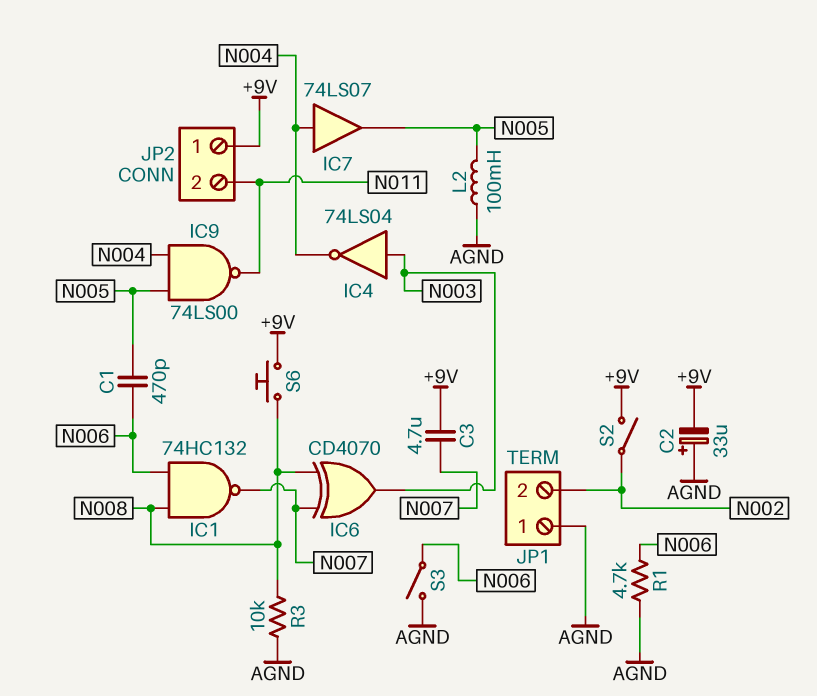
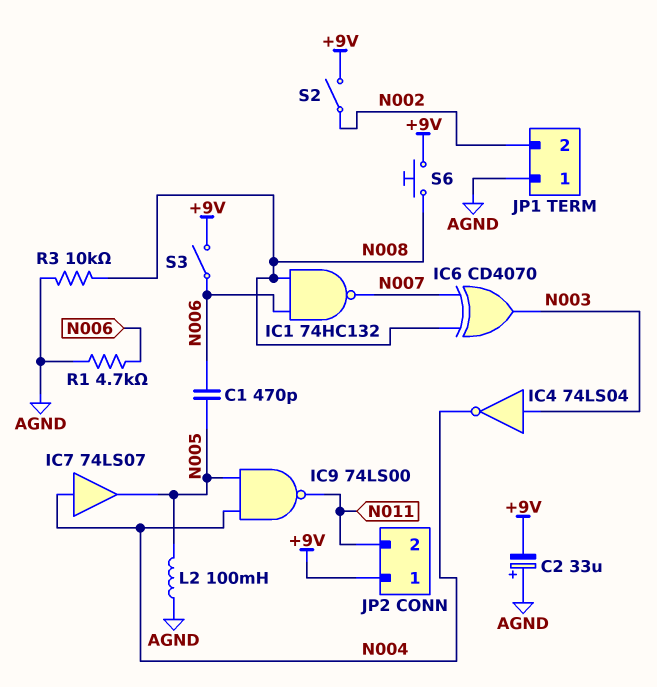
C3: 4.7uF (+9V, N007) -> none
S3: switch (AGND, N006) -> switch (+9V, N006)

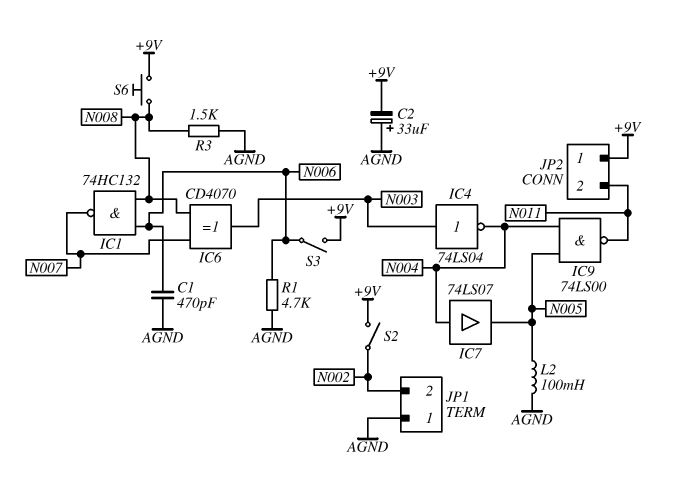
C1: 470pF (N005, N006) -> 470pF (AGND, N006)
R3: 10k (AGND, N008) -> 1.5k (AGND, N008)

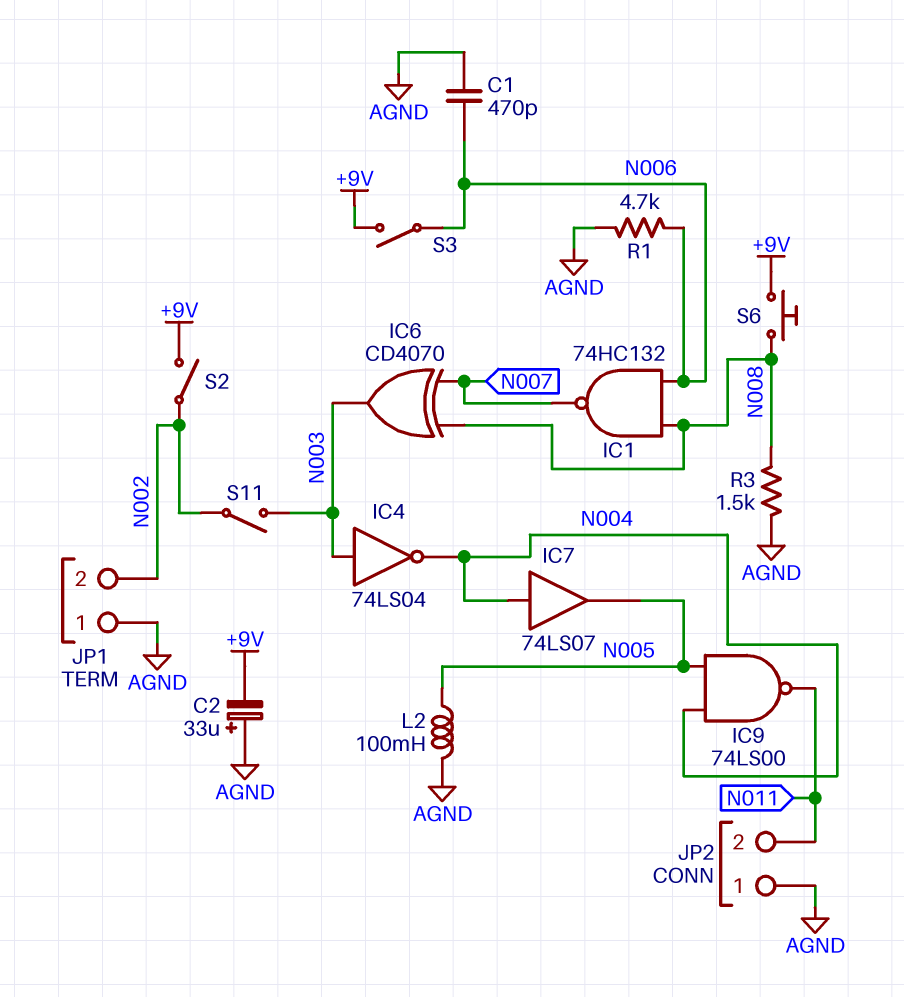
JP2 pin 1: +9V -> AGND
S11: none -> switch (N002, N003)

